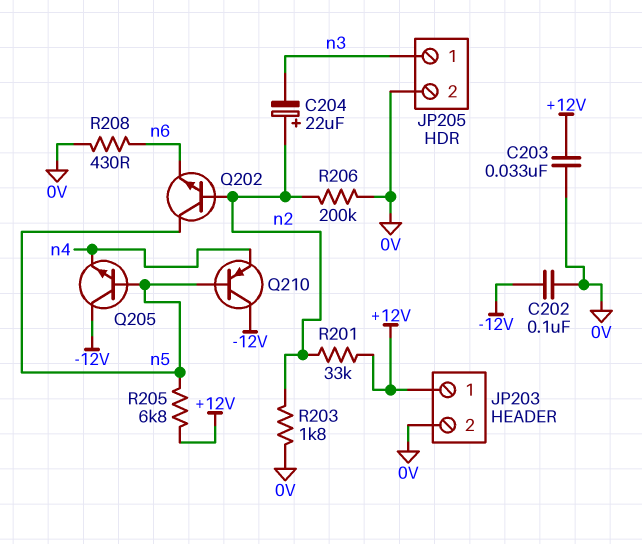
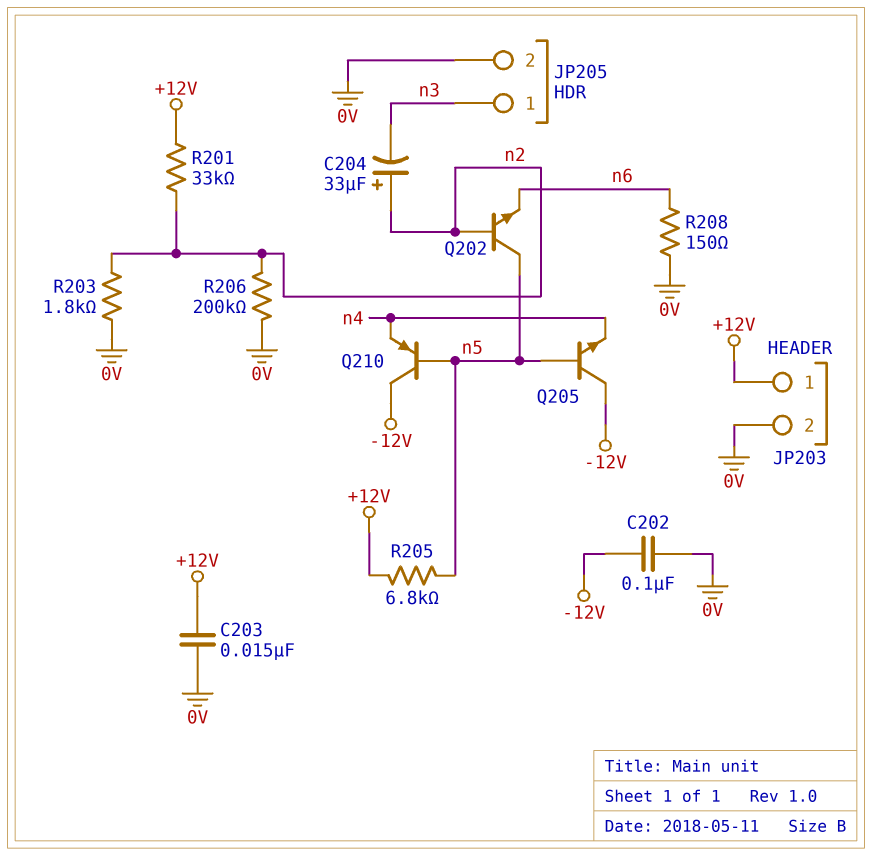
C203: 33nF (+12V, 0V) -> 15nF (+12V, 0V)
C204: 22uF (plus n2, minus n3) -> 33uF (plus n2, minus n3)
R208: 430 (0V, n6) -> 150 (0V, n6)

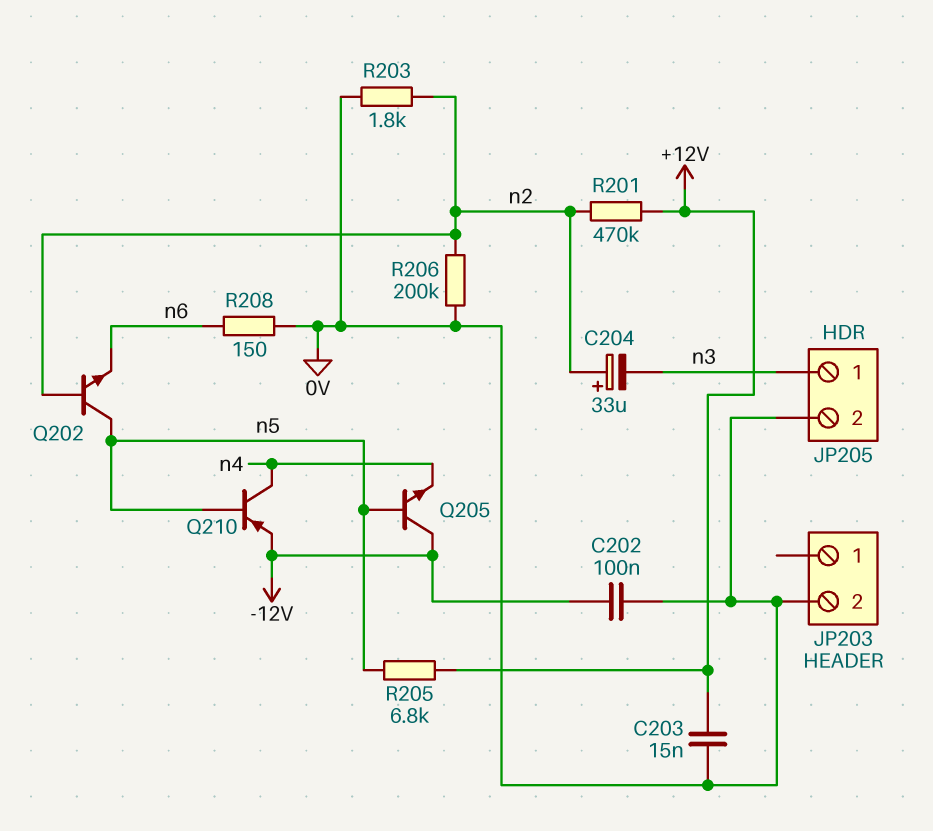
JP203 pin 1: +12V -> none
Q210: PNP (B n5, C -12V, E n4) -> PNP (B n5, C n4, E -12V)
R201: 33k (+12V, n2) -> 470k (+12V, n2)

